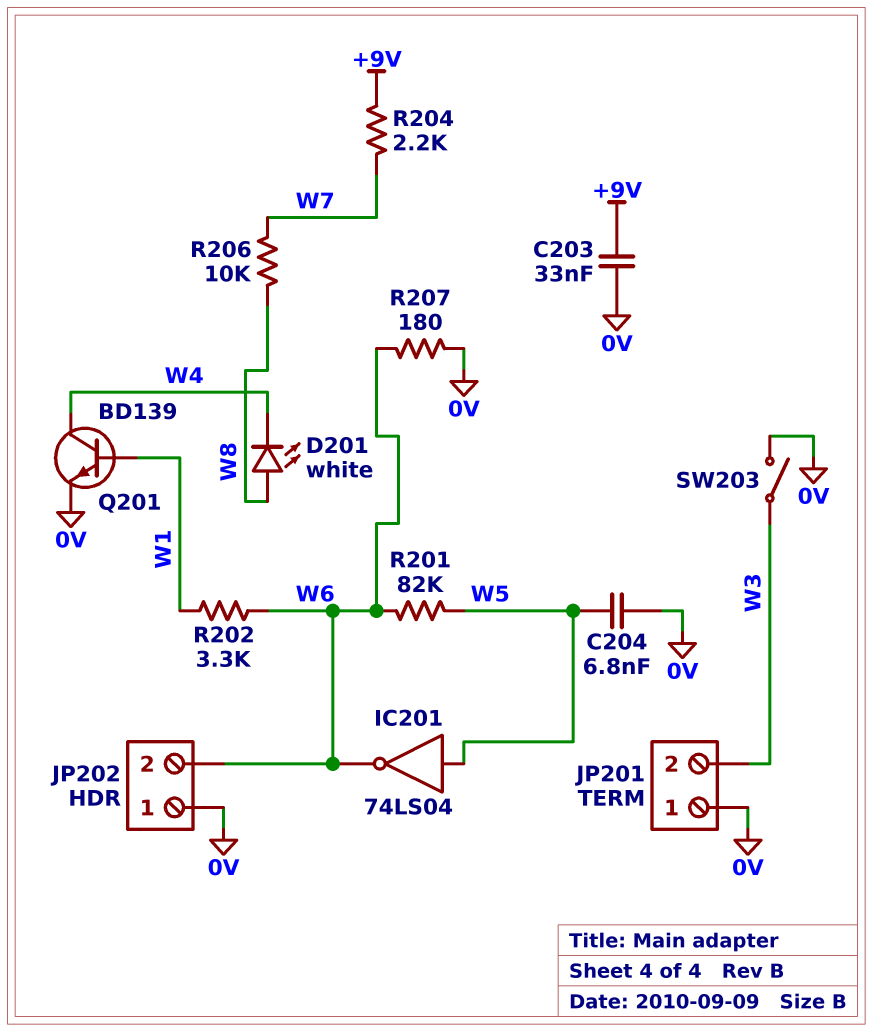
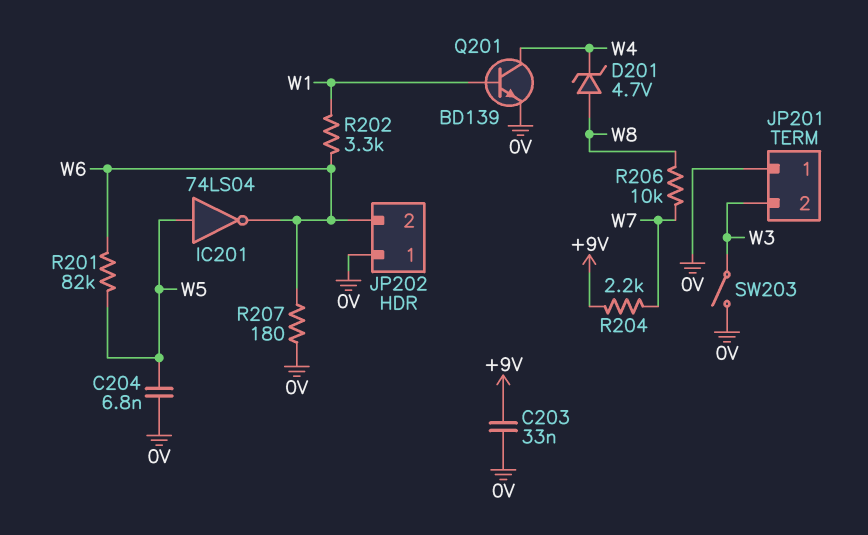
D201: LED white (A W8, K W4) -> zener 4.7V (A W8, K W4)

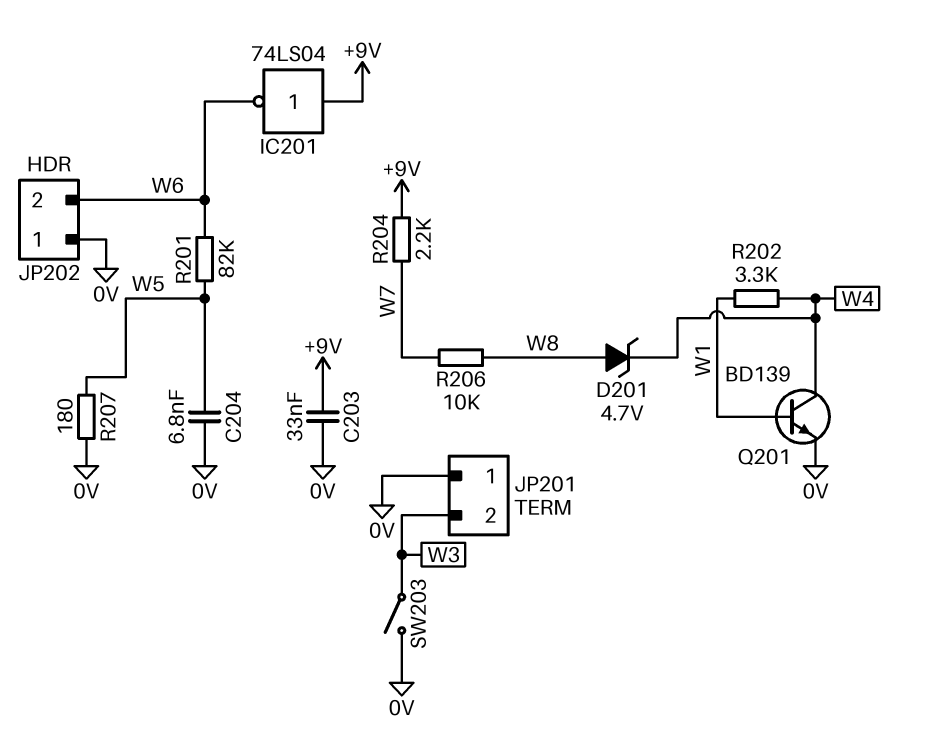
IC201: NOT 74LS04 (in W5, out W6) -> NOT 74LS04 (in +9V, out W6)
R202: 3.3k (W1, W6) -> 3.3k (W1, W4)
R207: 180 (0V, W6) -> 180 (0V, W5)

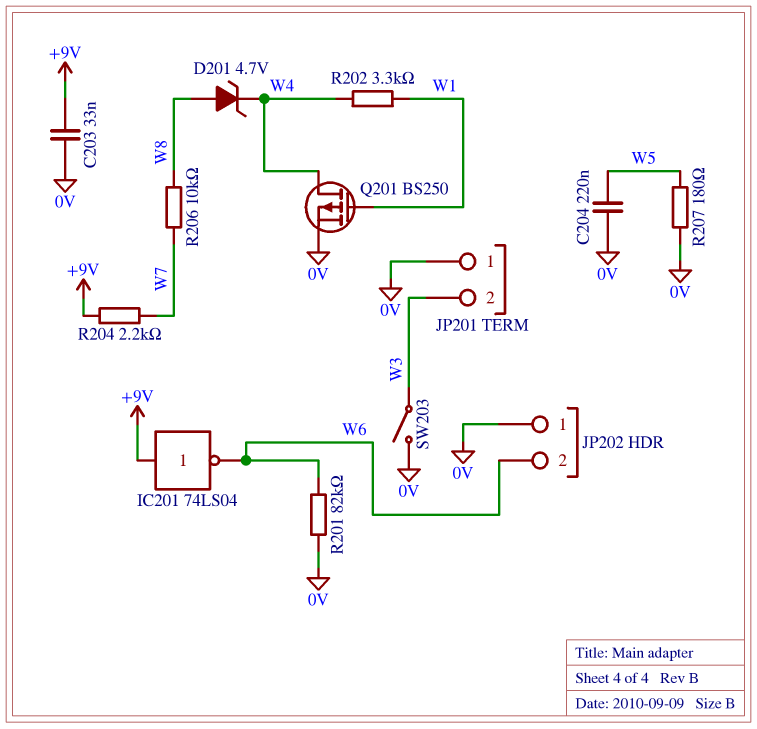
C204: 6.8nF (0V, W5) -> 220nF (0V, W5)
Q201: NPN BD139 (B W1, C W4, E 0V) -> PMOS BS250 (G W1, D W4, S 0V)
R201: 82k (W5, W6) -> 82k (0V, W6)

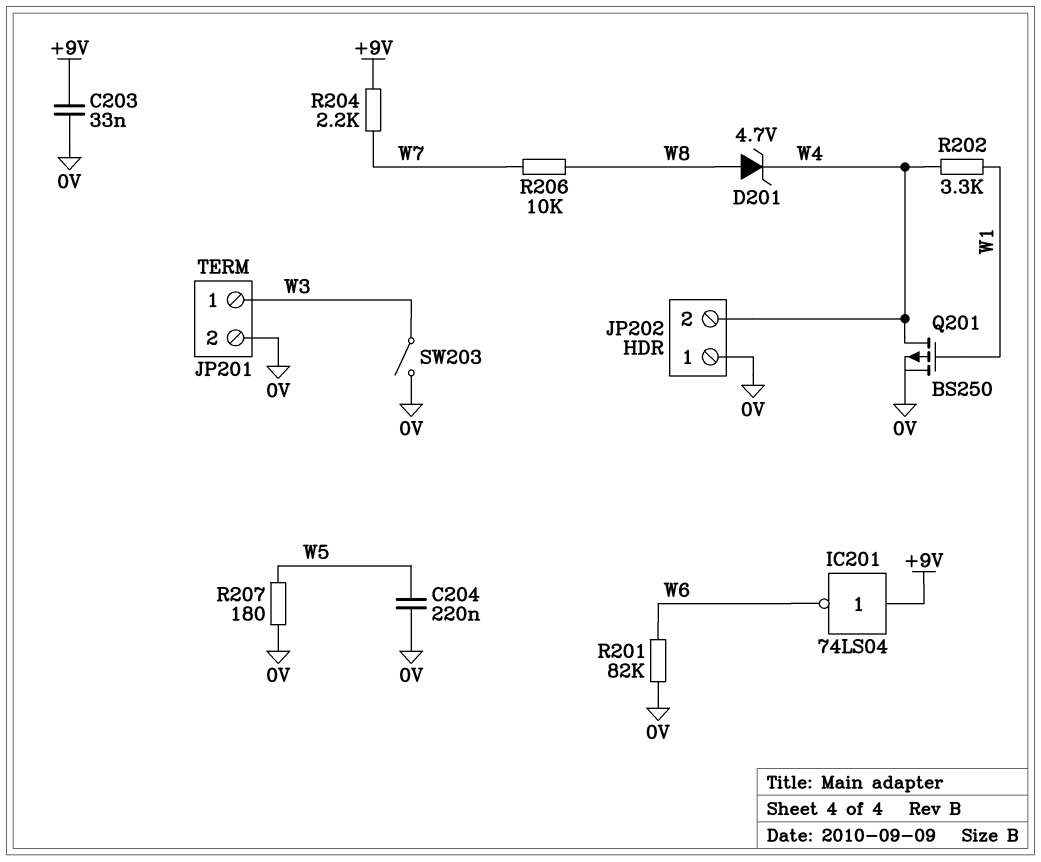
JP201 pin 1: 0V -> W3
JP201 pin 2: W3 -> 0V
JP202 pin 2: W6 -> W4

